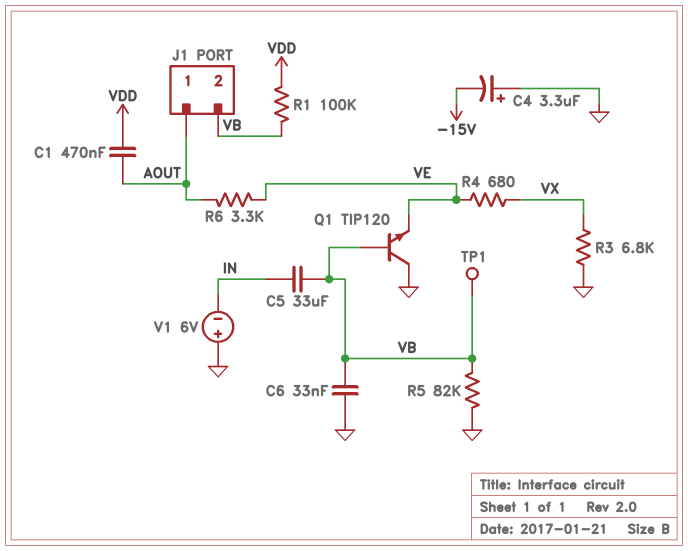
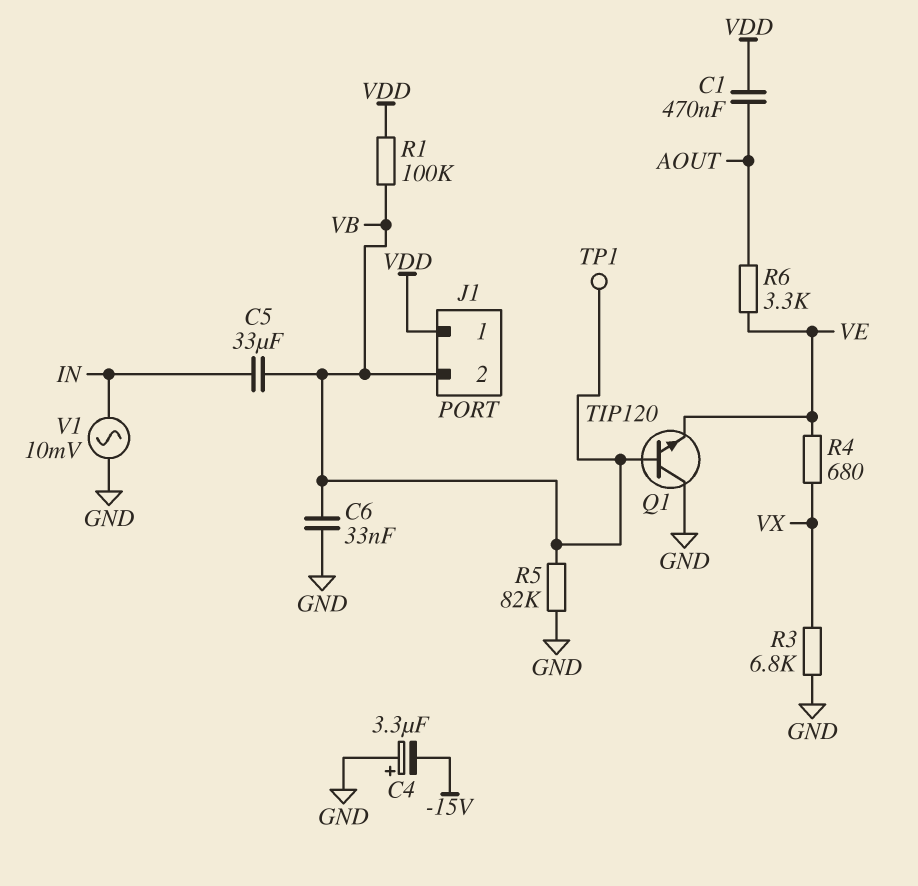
J1 pin 1: AOUT -> VDD
V1: 6V (plus GND, minus IN) -> AC 10mV (GND, IN)

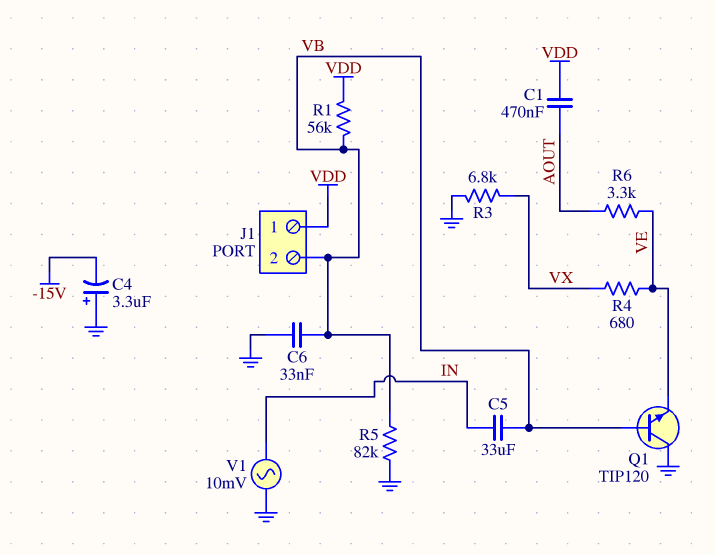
R1: 100k (VB, VDD) -> 56k (VB, VDD)
TP1: test point (VB) -> none

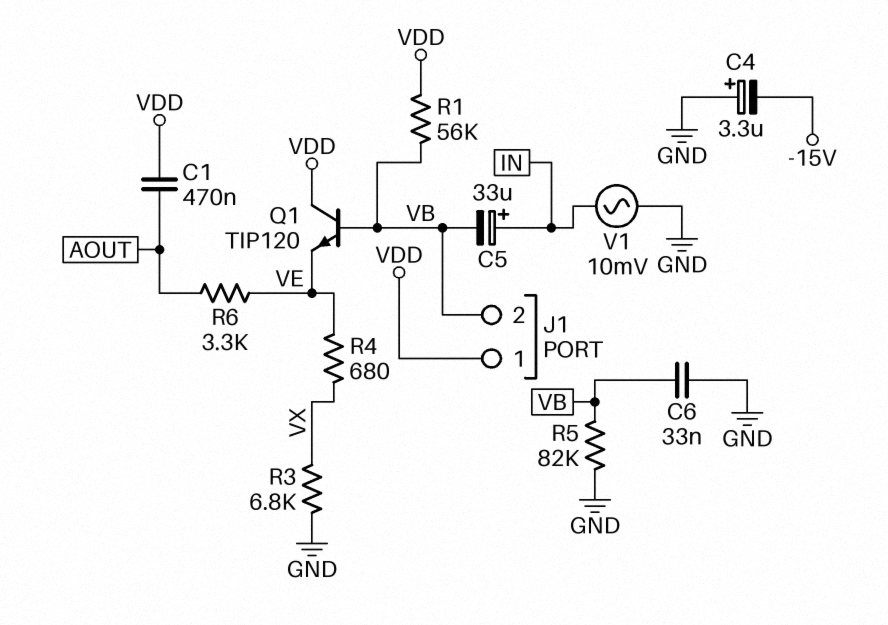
C5: 33uF (IN, VB) -> 33uF (plus IN, minus VB)
Q1: NPN TIP120 (B VB, C GND, E VE) -> NPN TIP120 (B VB, C VDD, E VE)

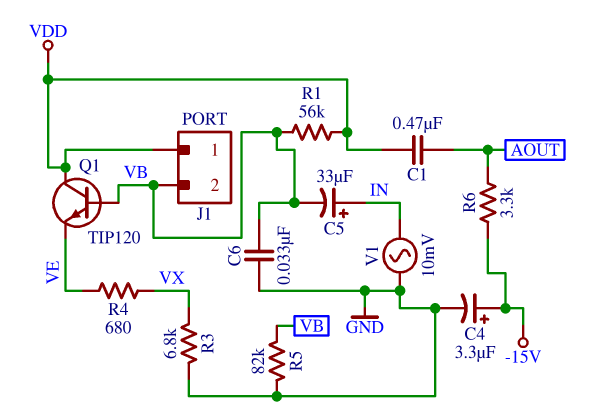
C4: 3.3uF (plus GND, minus -15V) -> 3.3uF (plus -15V, minus GND)
R6: 3.3k (AOUT, VE) -> 3.3k (-15V, AOUT)

